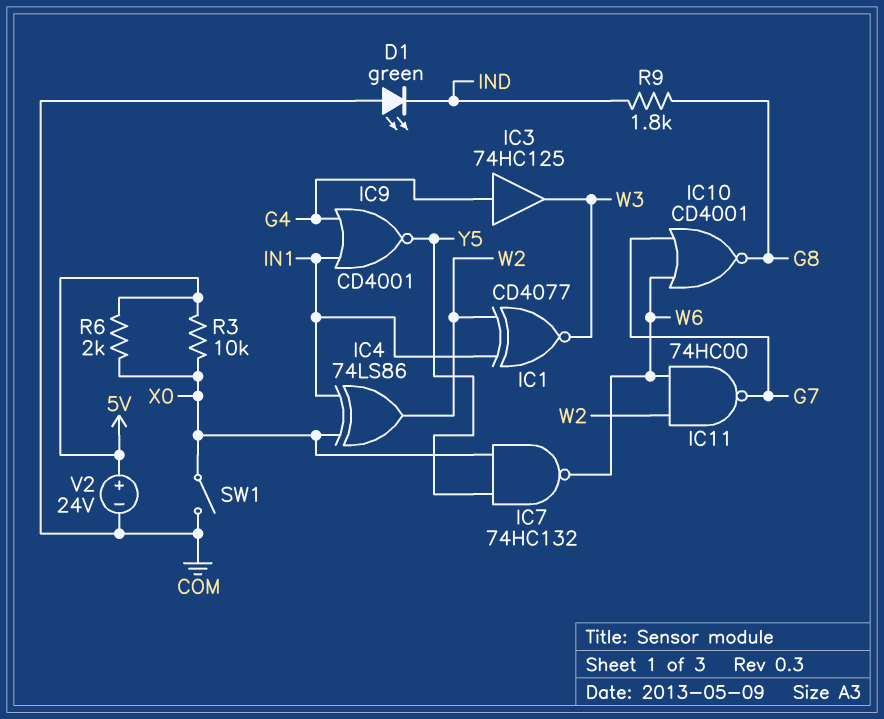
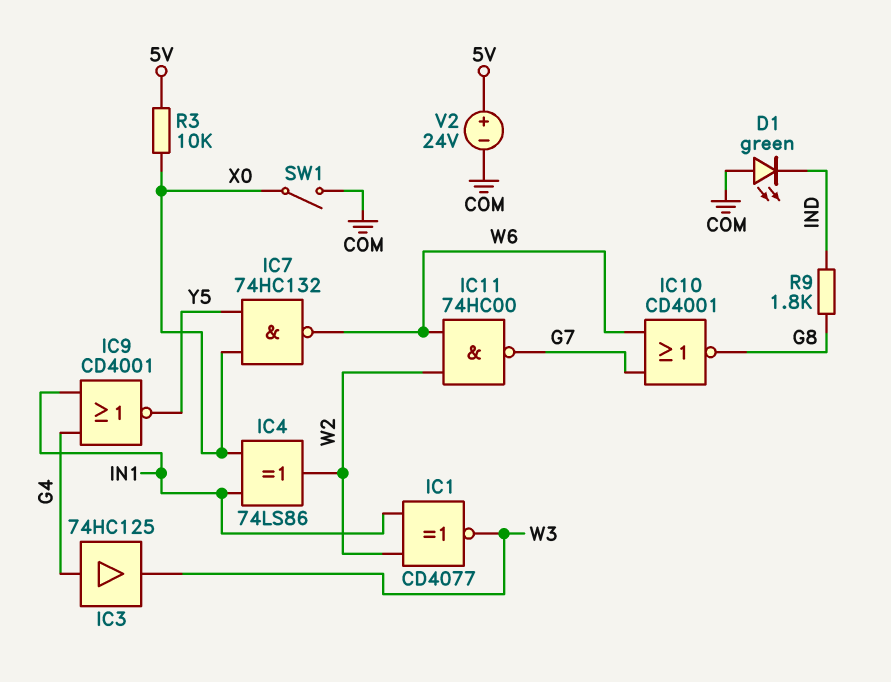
R6: 2k (5V, X0) -> none

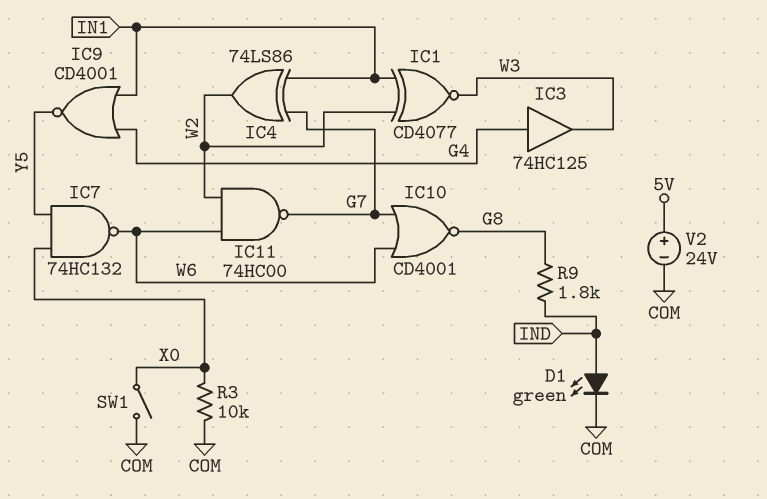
D1: LED green (A COM, K IND) -> LED green (A IND, K COM)
IC4: XOR 74LS86 (in IN1, in X0, out W2) -> XOR 74LS86 (in G7, in IN1, out W2)
R3: 10k (5V, X0) -> 10k (COM, X0)

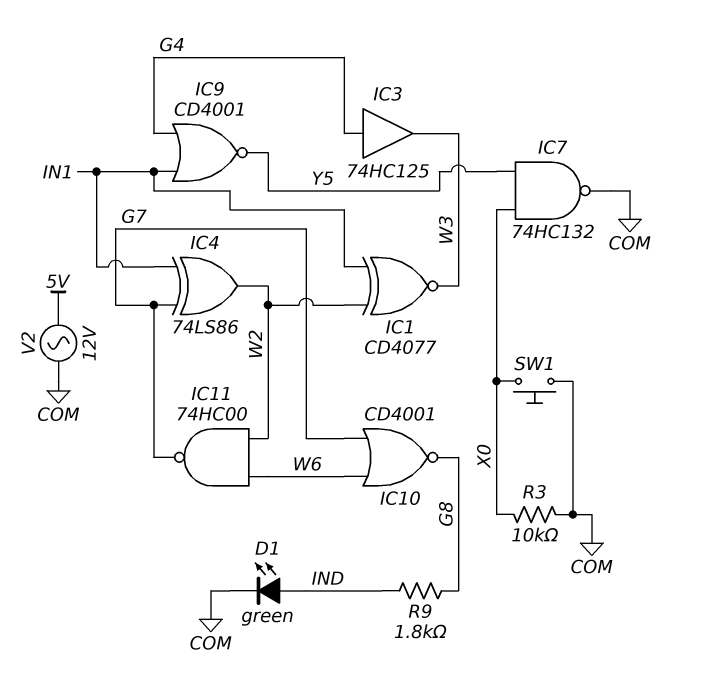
IC7: NAND 74HC132 (in X0, in Y5, out W6) -> NAND 74HC132 (in X0, in Y5, out COM)
SW1: switch (COM, X0) -> button (COM, X0)
V2: 24V (plus 5V, minus COM) -> AC 12V (5V, COM)

